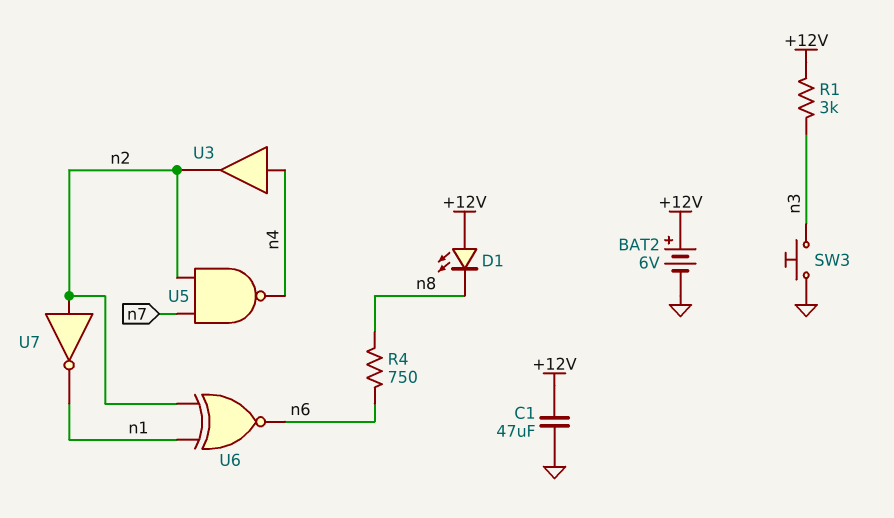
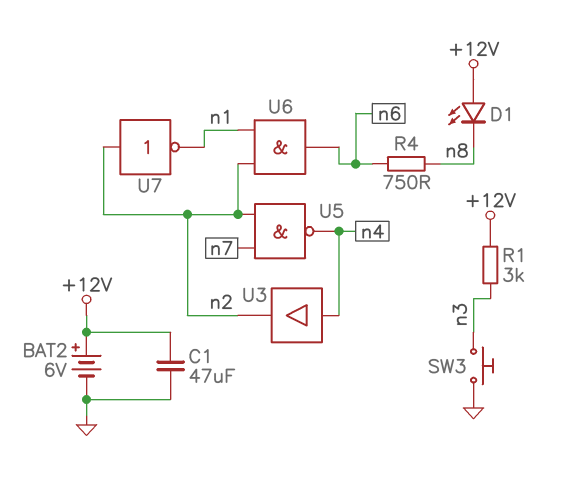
U6: XNOR (in n1, in n2, out n6) -> AND (in n1, in n2, out n6)

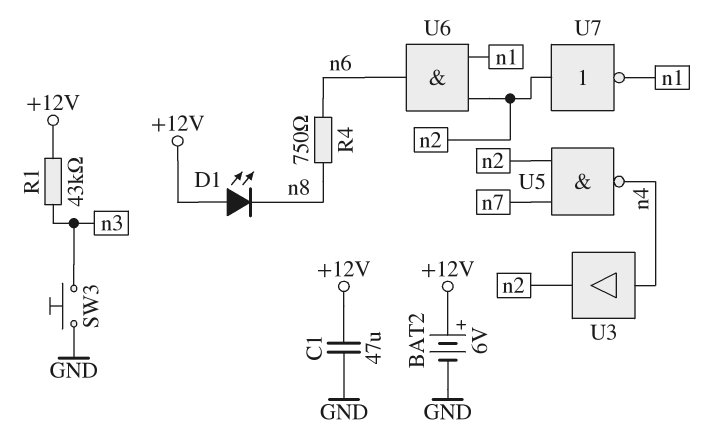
R1: 3k (+12V, n3) -> 43k (+12V, n3)

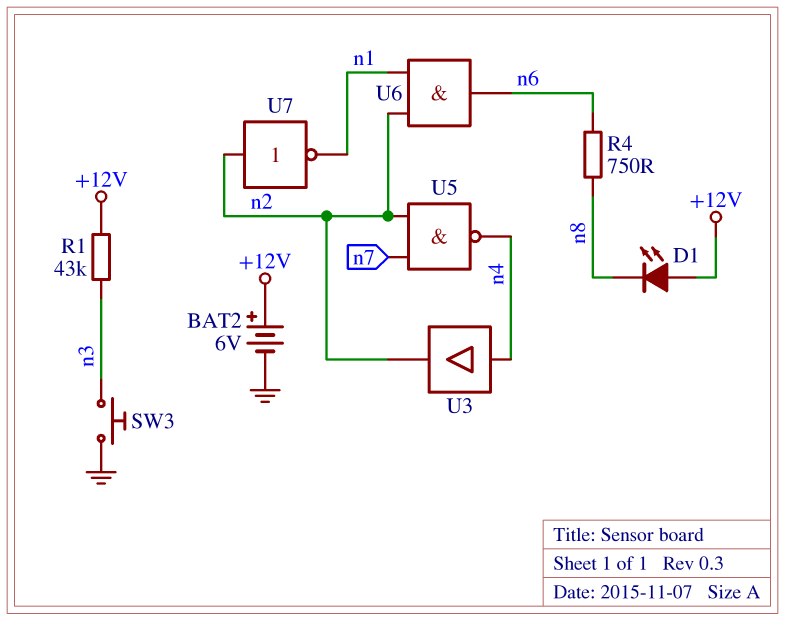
C1: 47uF (+12V, GND) -> none

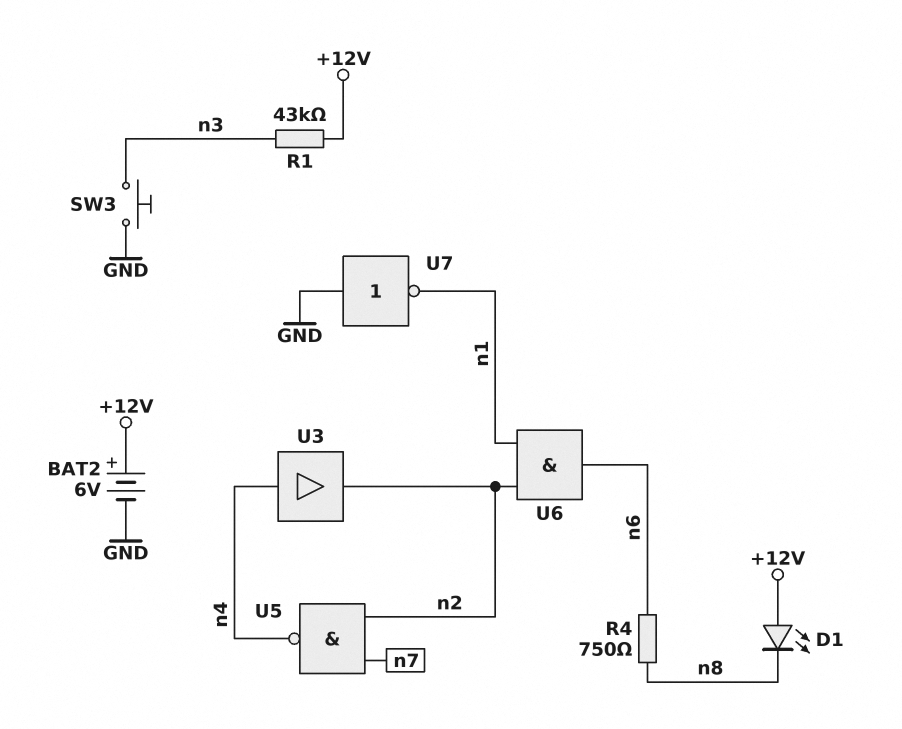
U7: NOT (in n2, out n1) -> NOT (in GND, out n1)

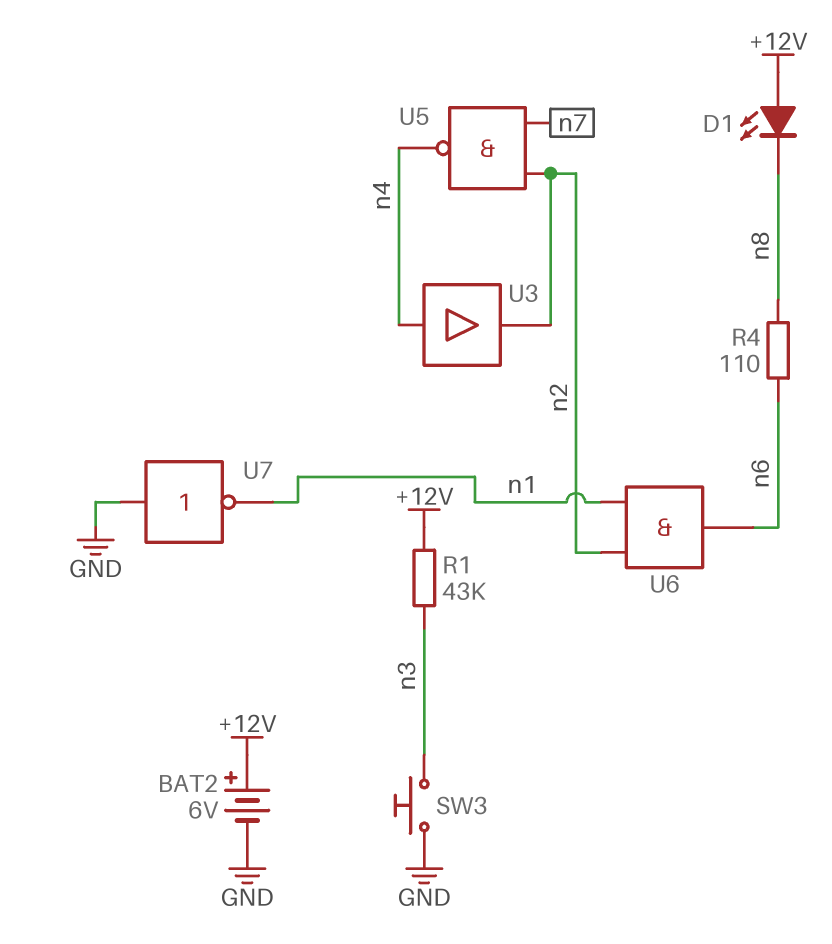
R4: 750 (n6, n8) -> 110 (n6, n8)

